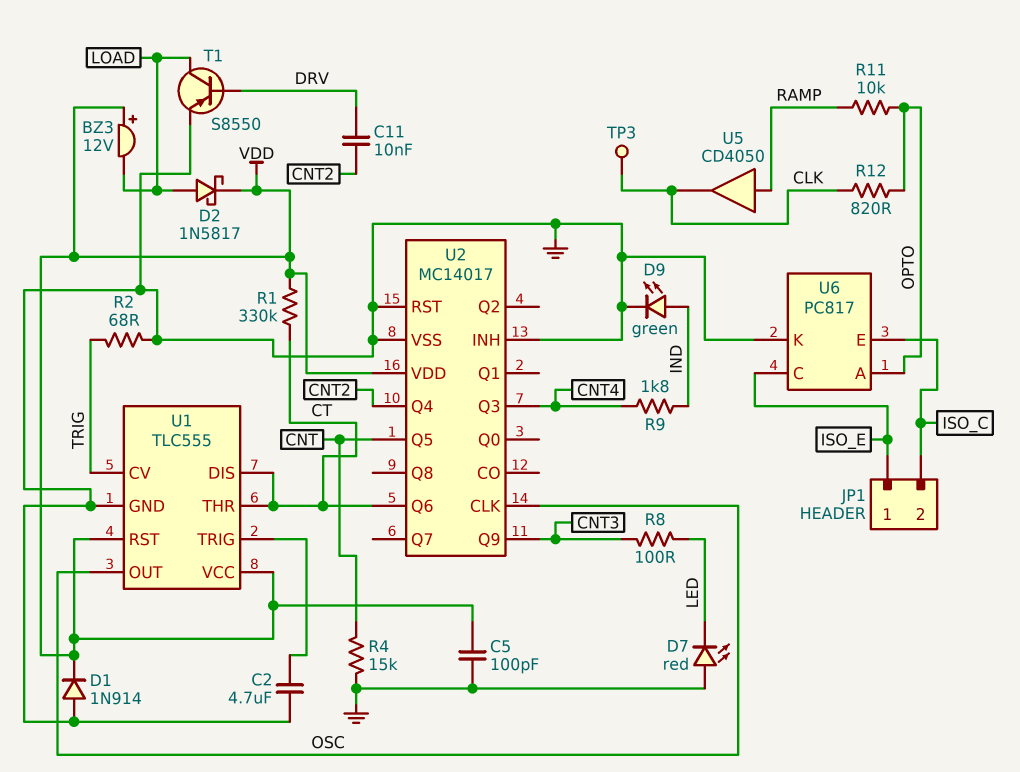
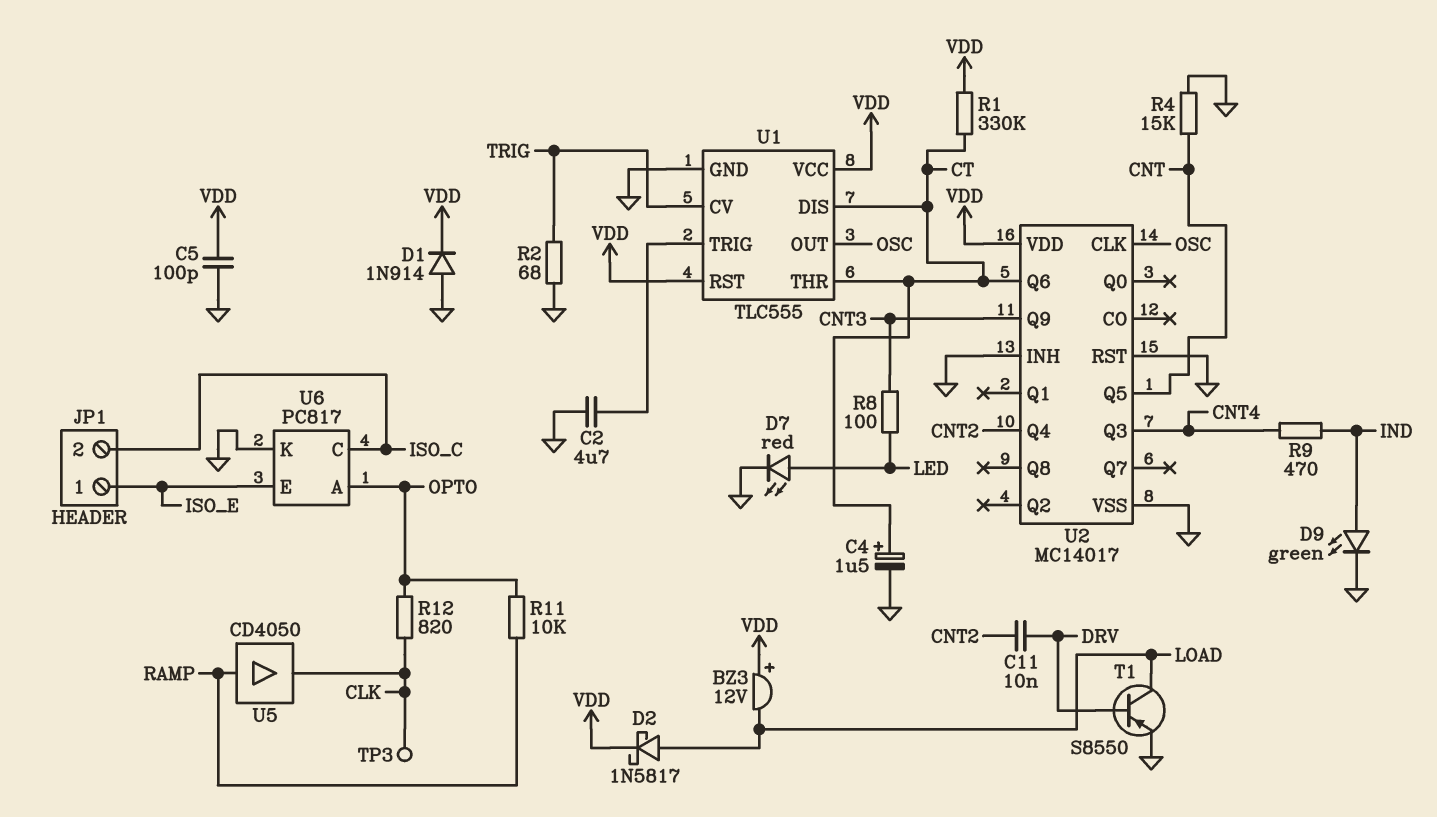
C4: none -> 1.5uF (plus CT, minus GND)
D7: LED red (A GND, K LED) -> LED red (A LED, K GND)
R9: 1.8k (CNT4, IND) -> 470 (CNT4, IND)
U6 pin C: ISO_E -> ISO_C
U6 pin E: ISO_C -> ISO_E

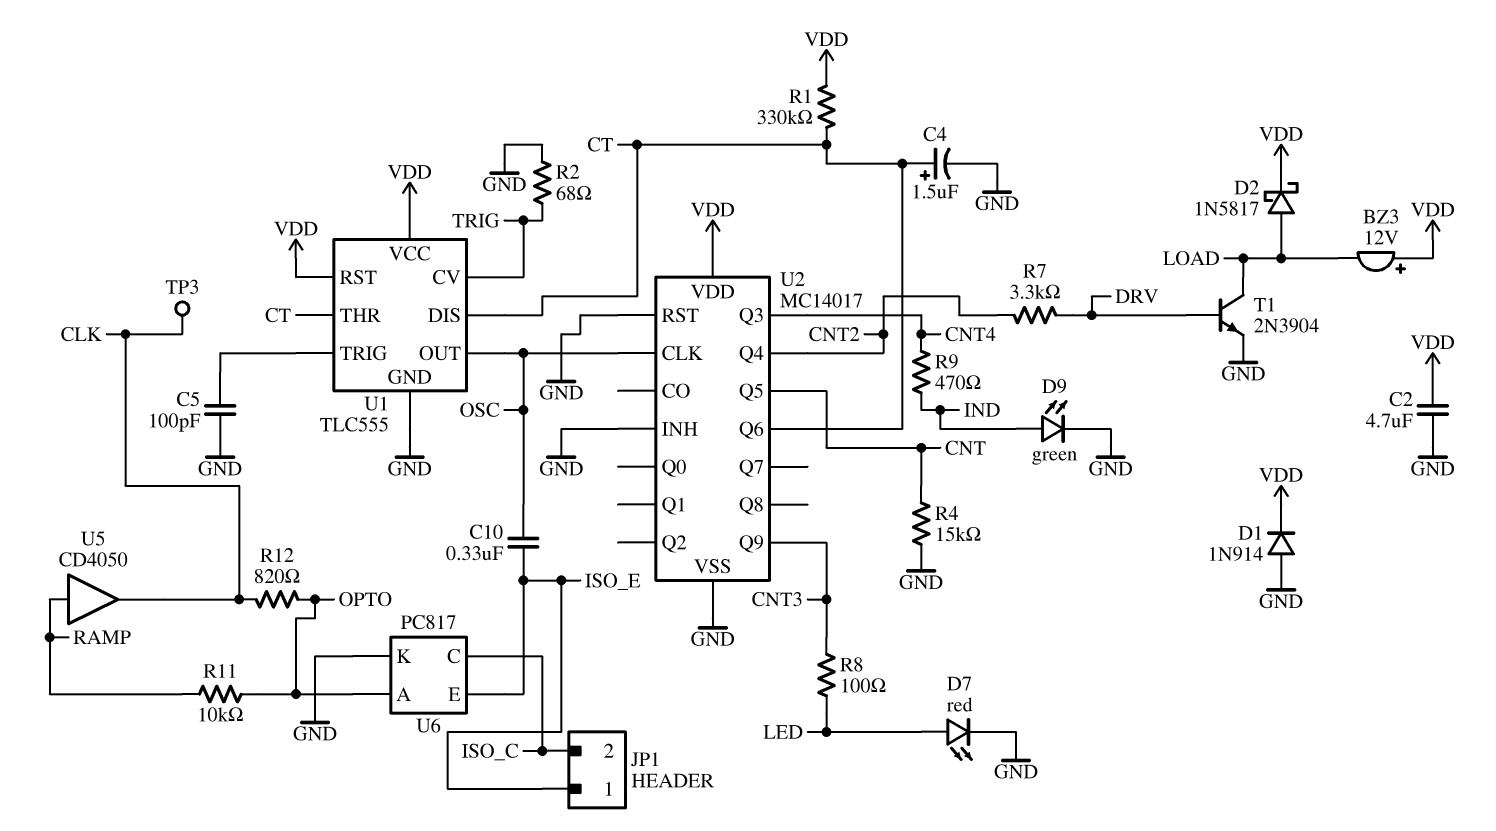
C2: 4.7uF (GND, U1/TRIG) -> 4.7uF (GND, VDD)
C5: 100pF (GND, VDD) -> 100pF (GND, U1/TRIG)
C10: none -> 330nF (ISO_E, OSC)
C11: 10nF (CNT2, DRV) -> none
R7: none -> 3.3k (CNT2, DRV)
T1: PNP S8550 (B DRV, C LOAD, E GND) -> NPN 2N3904 (B DRV, C LOAD, E GND)

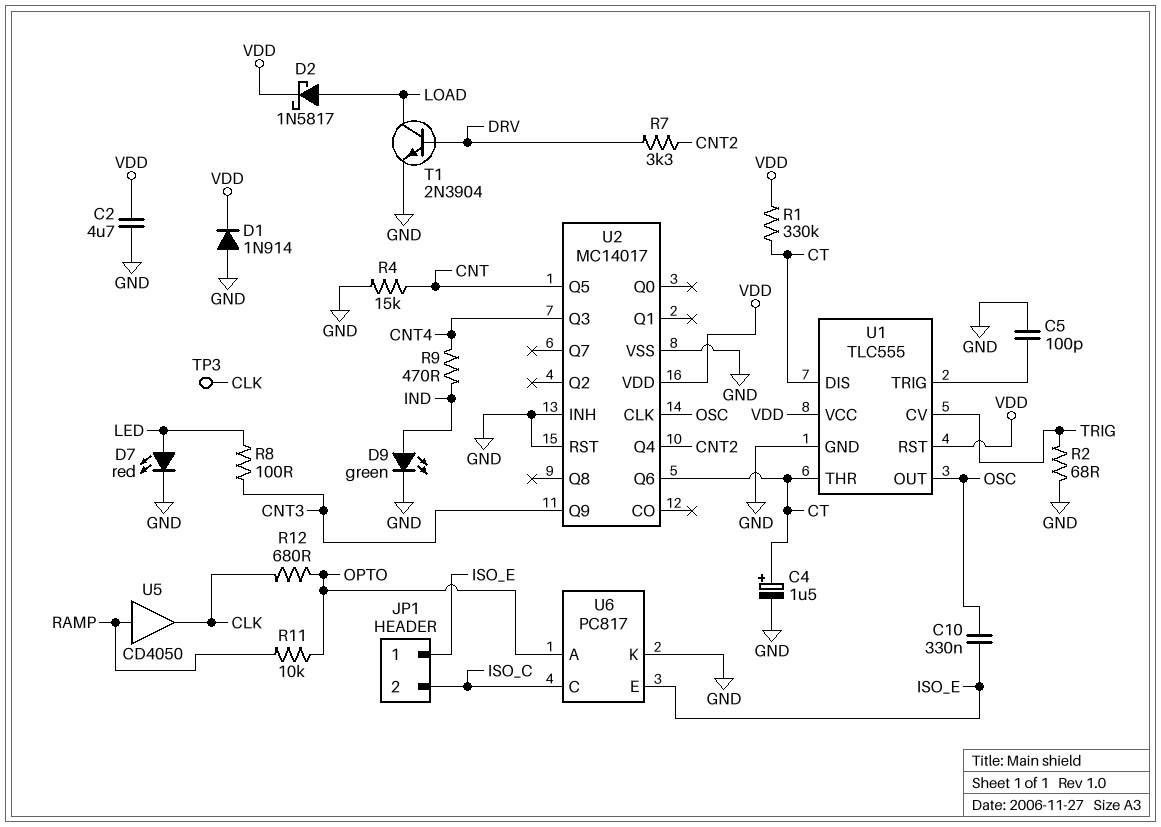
BZ3: buzzer 12V (plus VDD, minus LOAD) -> none
R12: 820 (CLK, OPTO) -> 680 (CLK, OPTO)

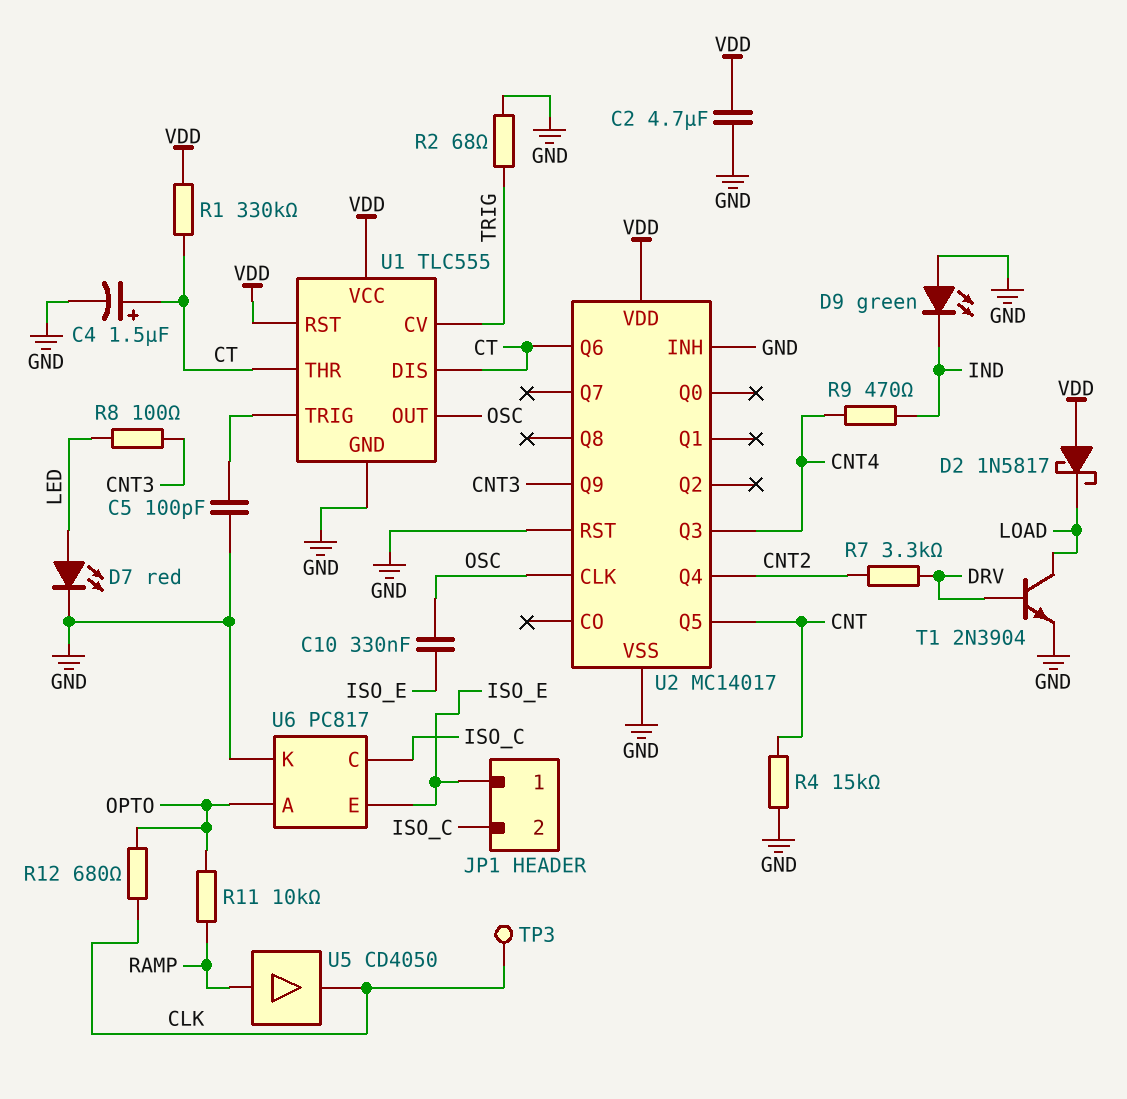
D1: diode 1N914 (A GND, K VDD) -> none
D2: schottky 1N5817 (A LOAD, K VDD) -> schottky 1N5817 (A VDD, K LOAD)
D9: LED green (A IND, K GND) -> LED green (A GND, K IND)

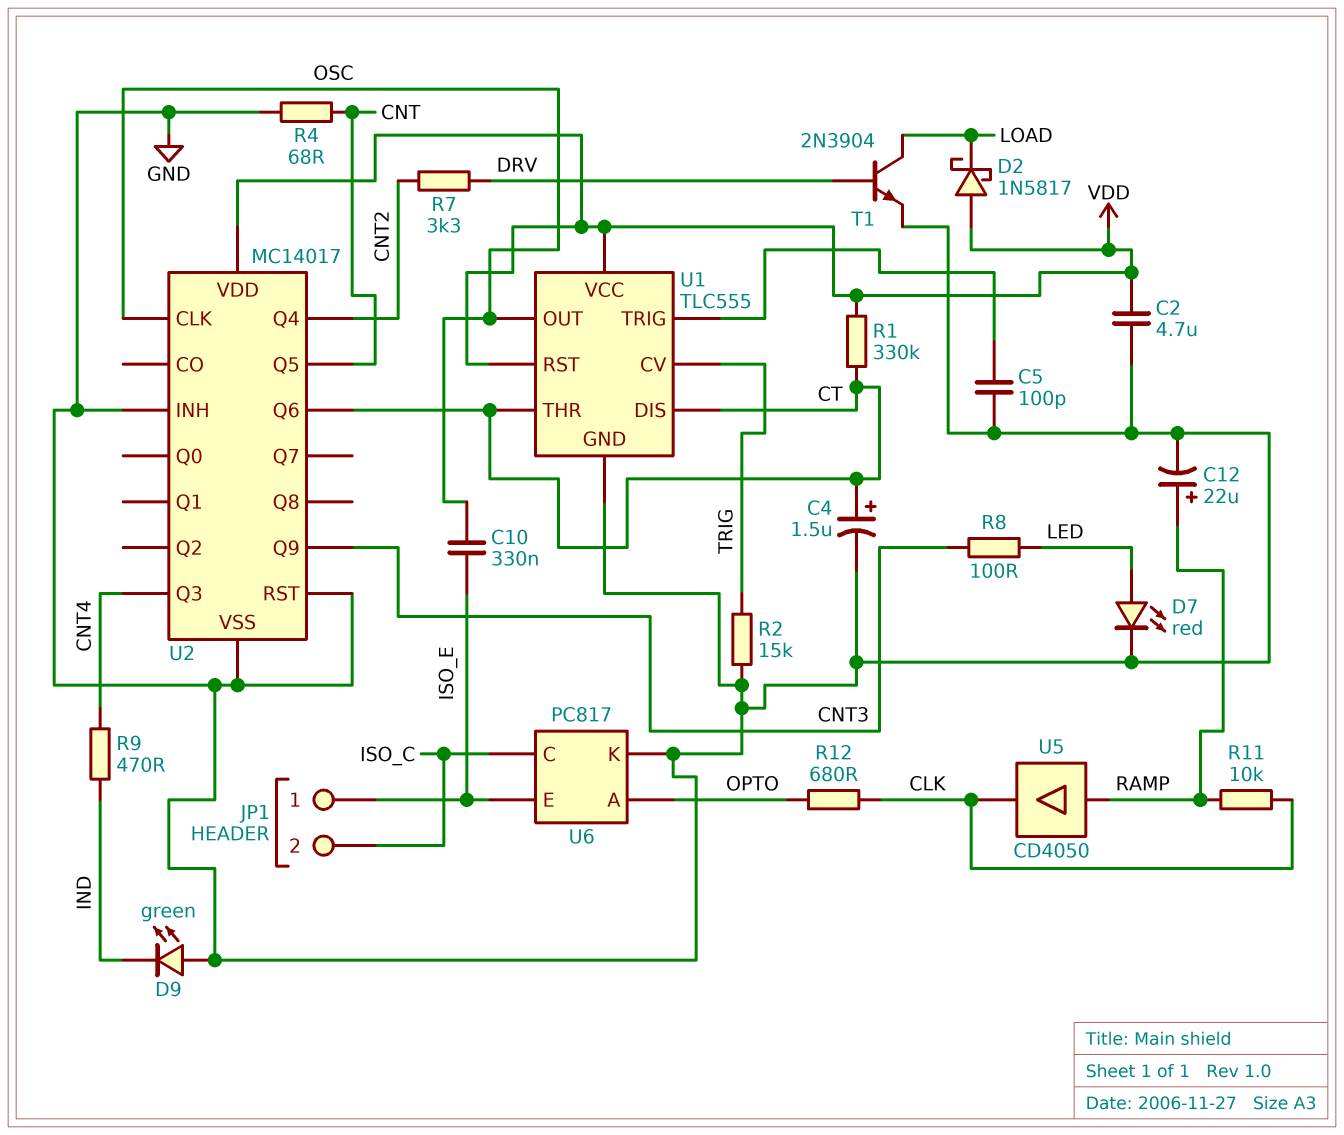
C12: none -> 22uF (plus RAMP, minus GND)
R2: 68 (GND, TRIG) -> 15k (GND, TRIG)
R4: 15k (CNT, GND) -> 68 (CNT, GND)
R11: 10k (OPTO, RAMP) -> 10k (CLK, RAMP)
TP3: test point (CLK) -> none

